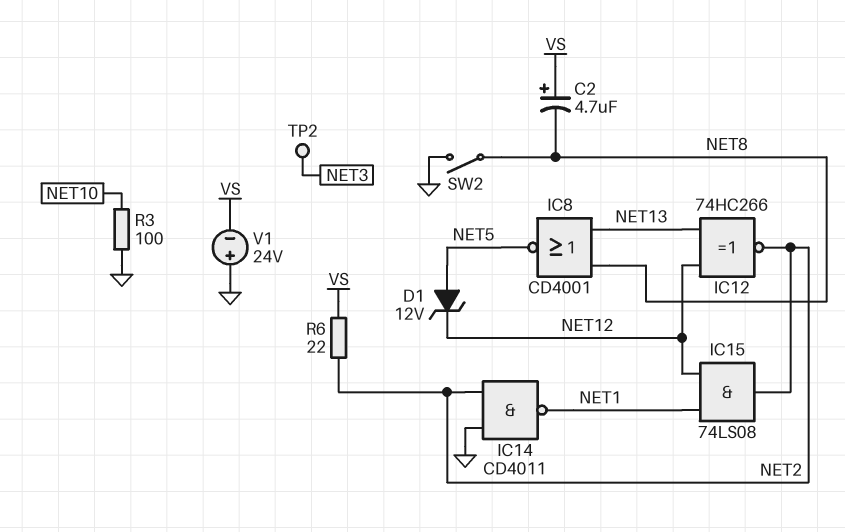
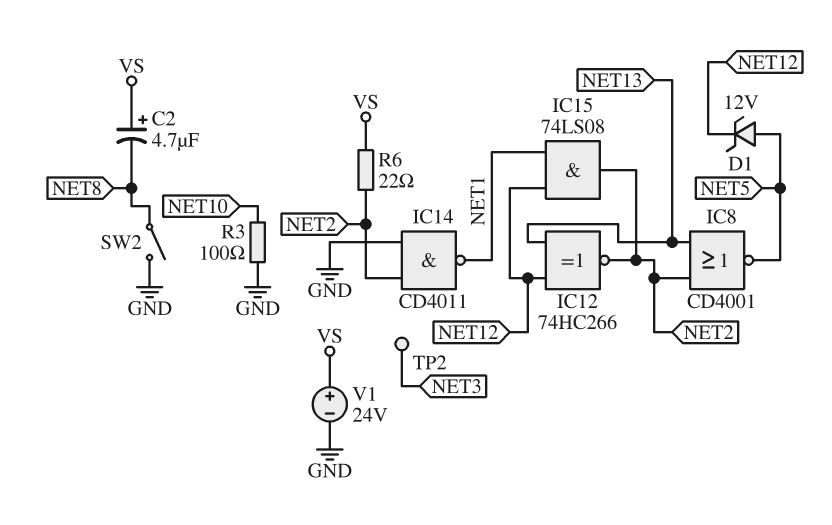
IC8: NOR CD4001 (in NET8, in NET13, out NET5) -> NOR CD4001 (in NET2, in NET13, out NET5)
V1: 24V (plus GND, minus VS) -> 24V (plus VS, minus GND)

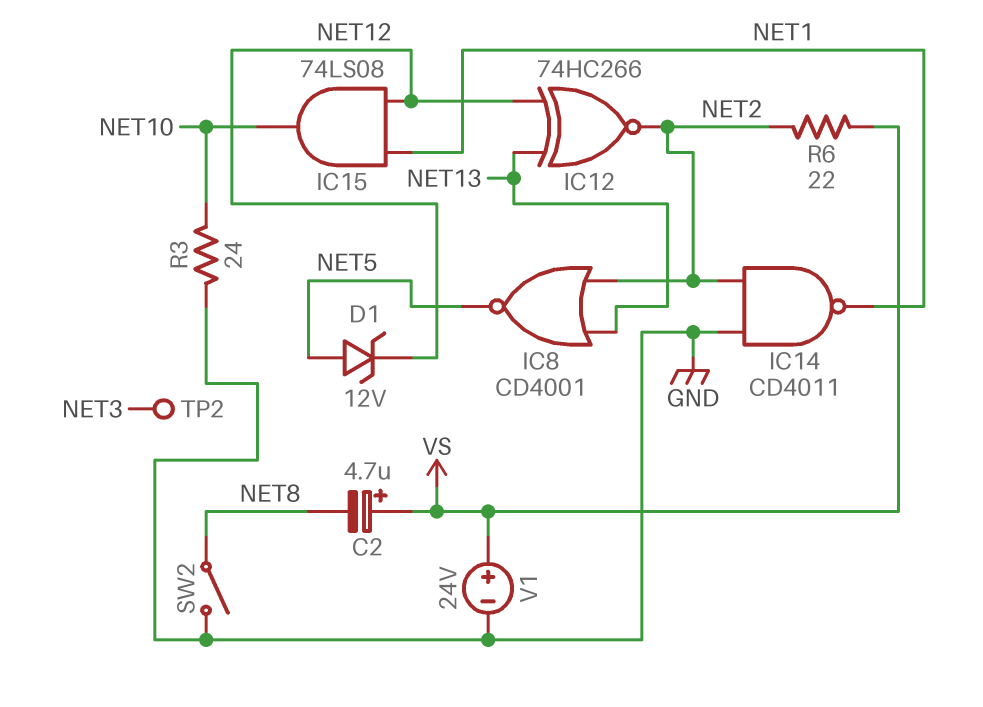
IC15: AND 74LS08 (in NET1, in NET12, out NET2) -> AND 74LS08 (in NET1, in NET12, out NET10)
R3: 100 (GND, NET10) -> 24 (GND, NET10)

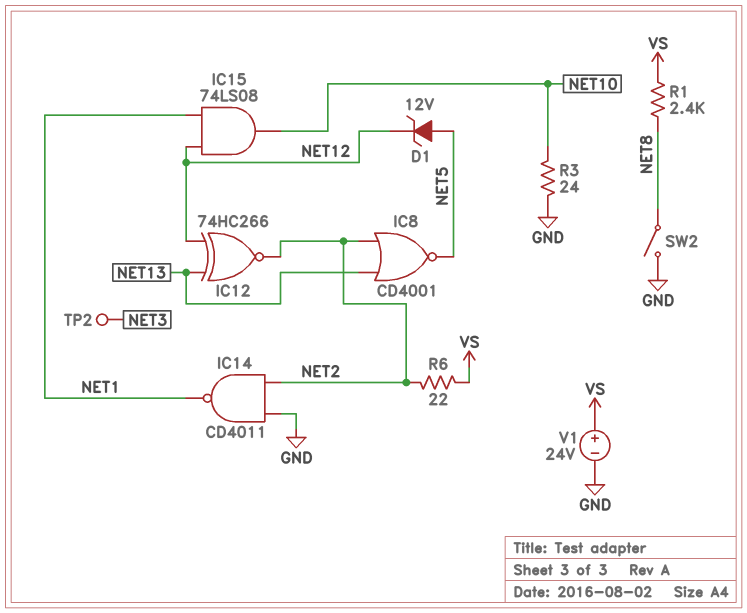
C2: 4.7uF (plus VS, minus NET8) -> none
R1: none -> 2.4k (NET8, VS)

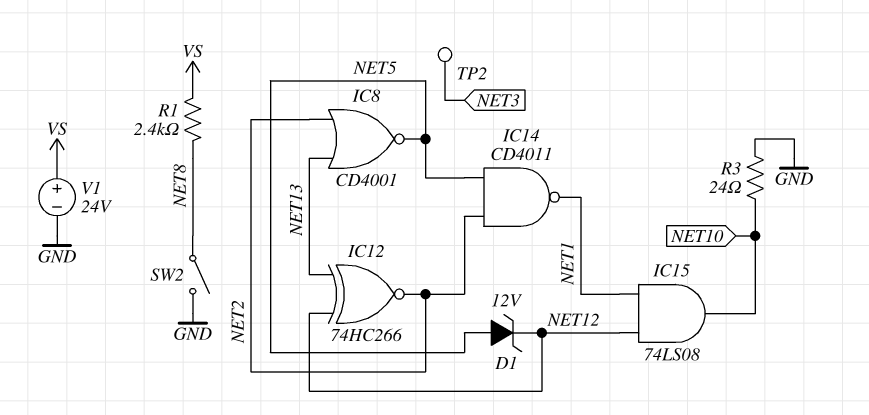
IC14: NAND CD4011 (in GND, in NET2, out NET1) -> NAND CD4011 (in NET2, in NET5, out NET1)
R6: 22 (NET2, VS) -> none

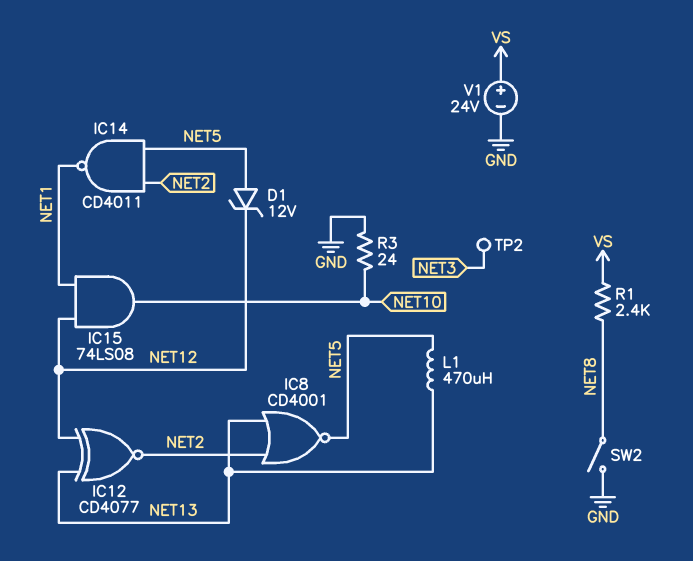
IC12: XNOR 74HC266 (in NET12, in NET13, out NET2) -> XNOR CD4077 (in NET12, in NET13, out NET2)
L1: none -> 470uH (NET5, NET13)

